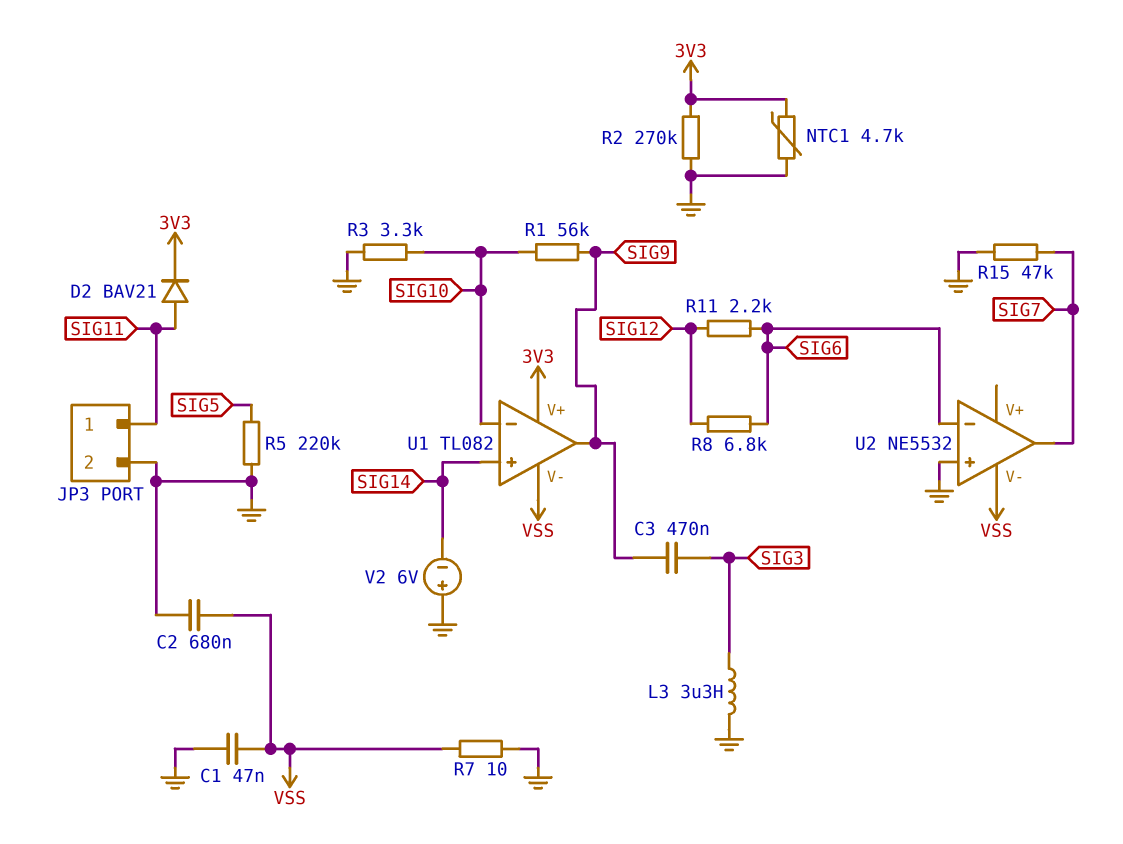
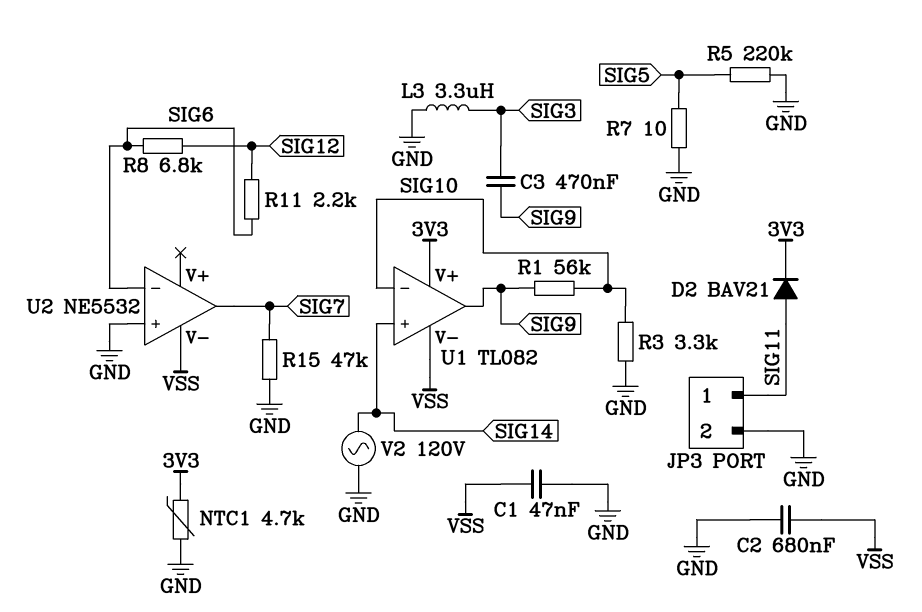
R2: 270k (3V3, GND) -> none
R7: 10 (GND, VSS) -> 10 (GND, SIG5)
V2: 6V (plus GND, minus SIG14) -> AC 120V (GND, SIG14)

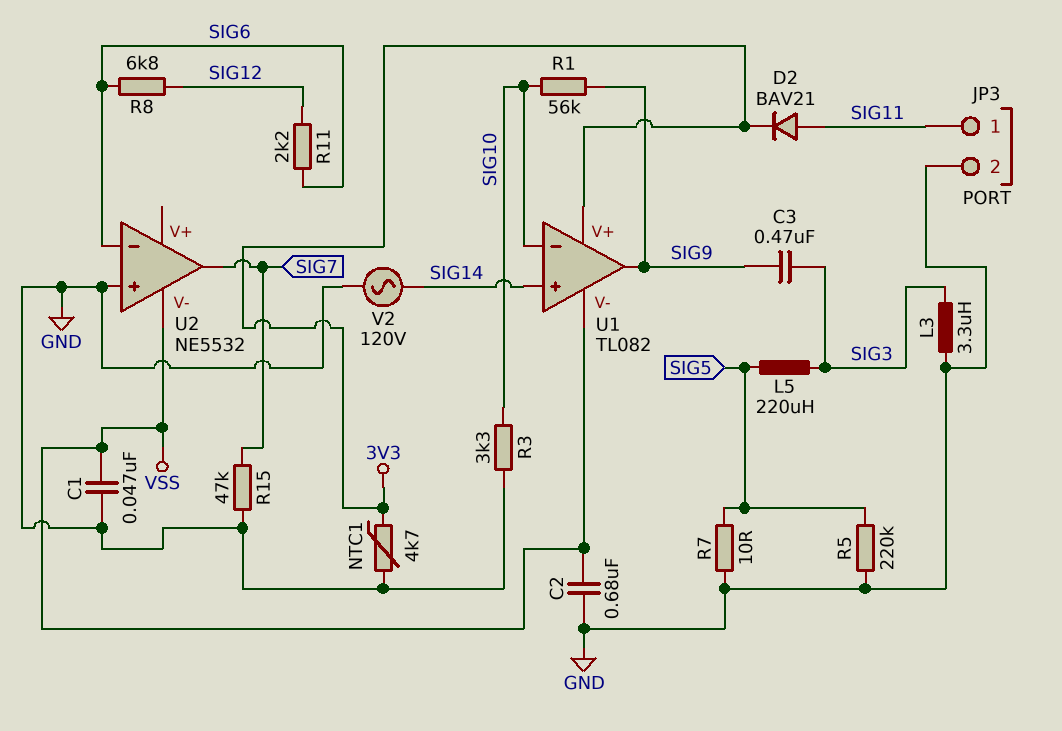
L5: none -> 220uH (SIG3, SIG5)

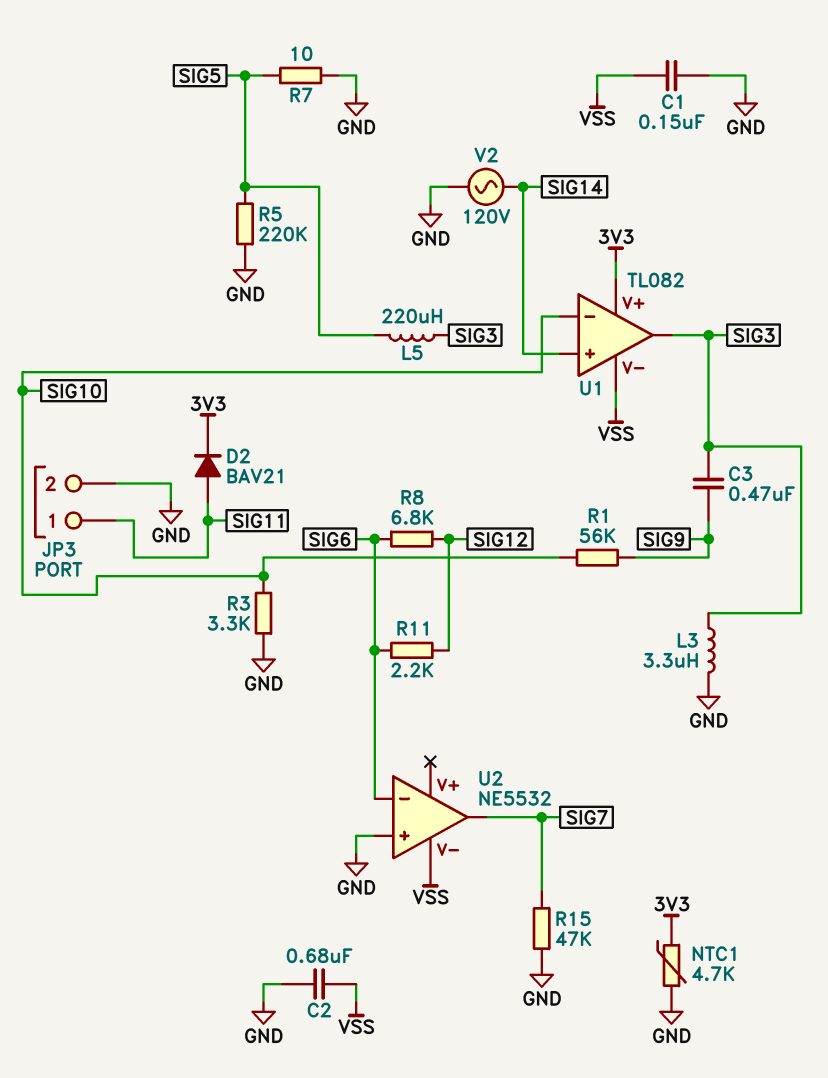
C1: 47nF (GND, VSS) -> 150nF (GND, VSS)
U1 pin out: SIG9 -> SIG3

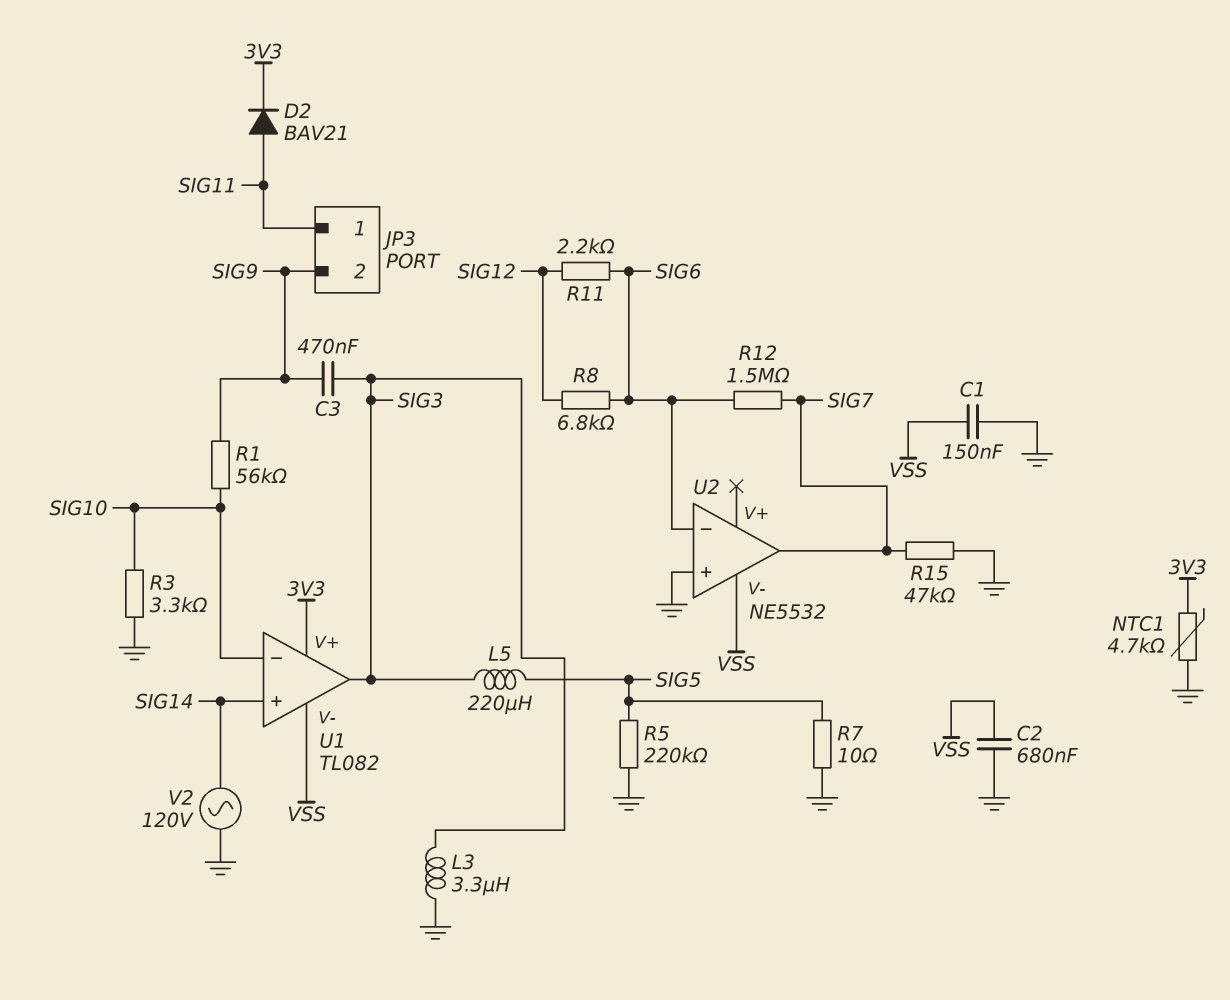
JP3 pin 2: GND -> SIG9
R12: none -> 1.5M (SIG6, SIG7)

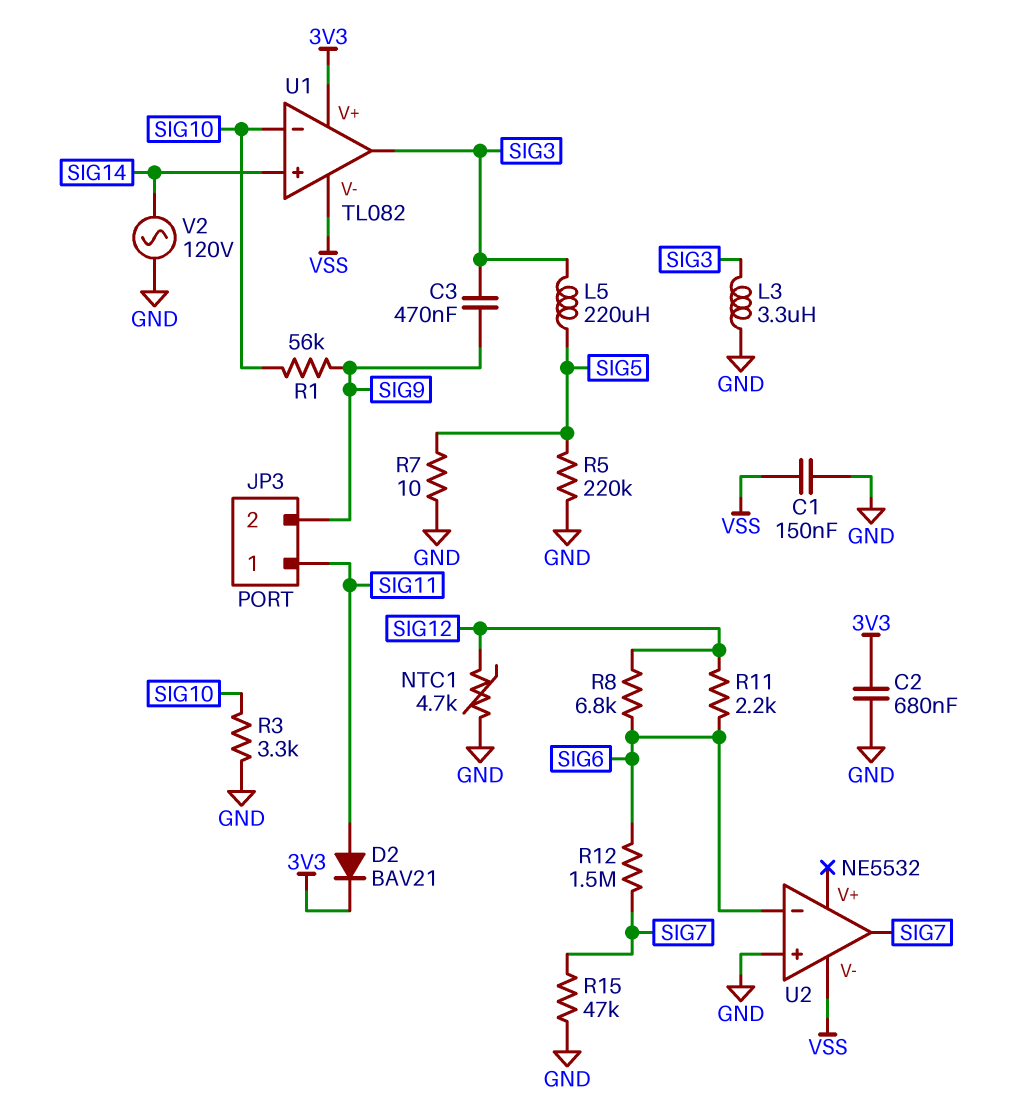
C2: 680nF (GND, VSS) -> 680nF (3V3, GND)
NTC1: 4.7k (3V3, GND) -> 4.7k (GND, SIG12)

